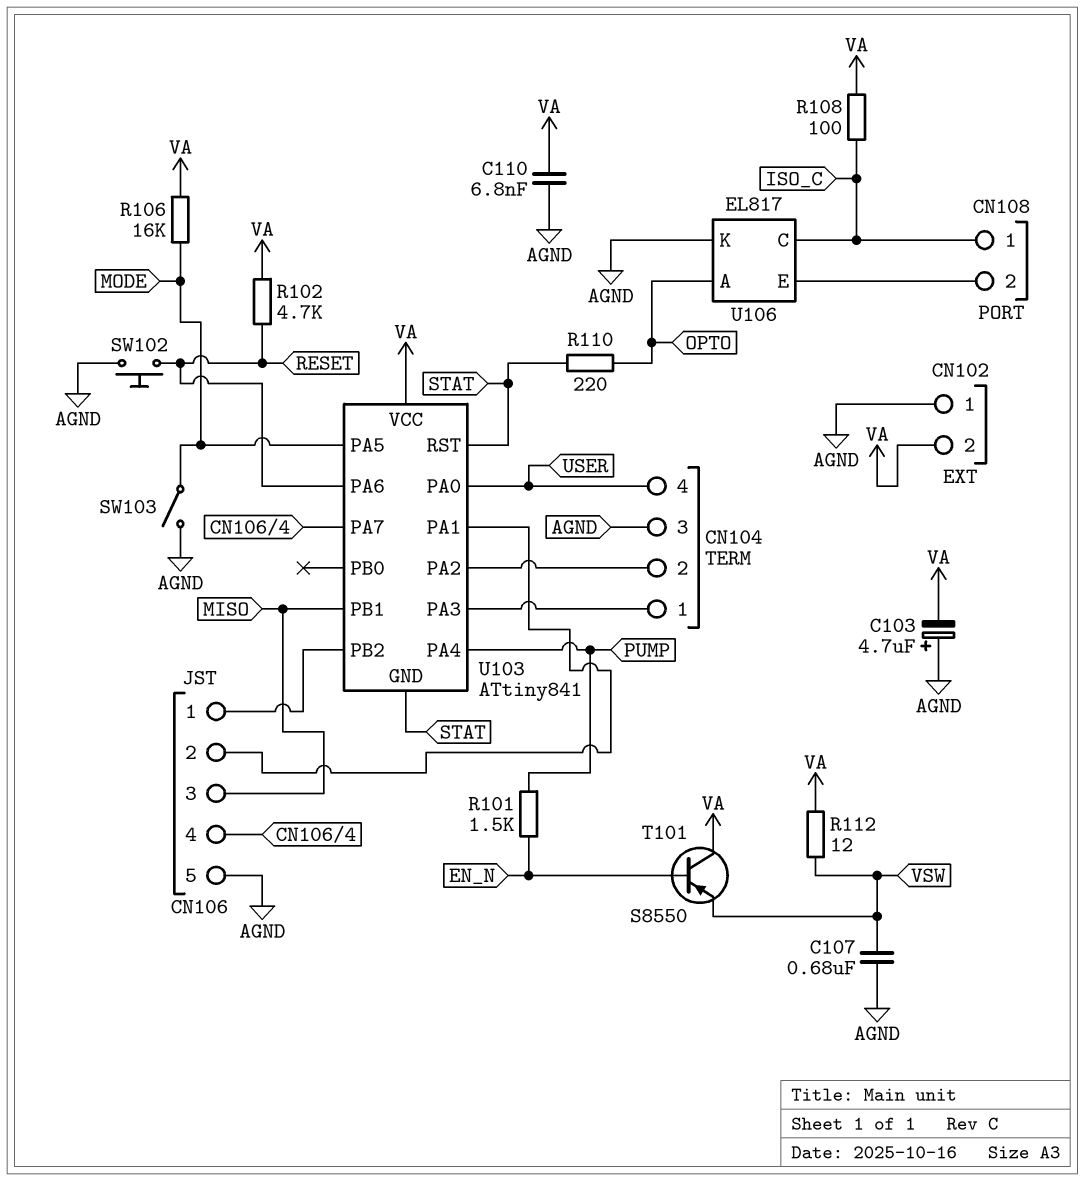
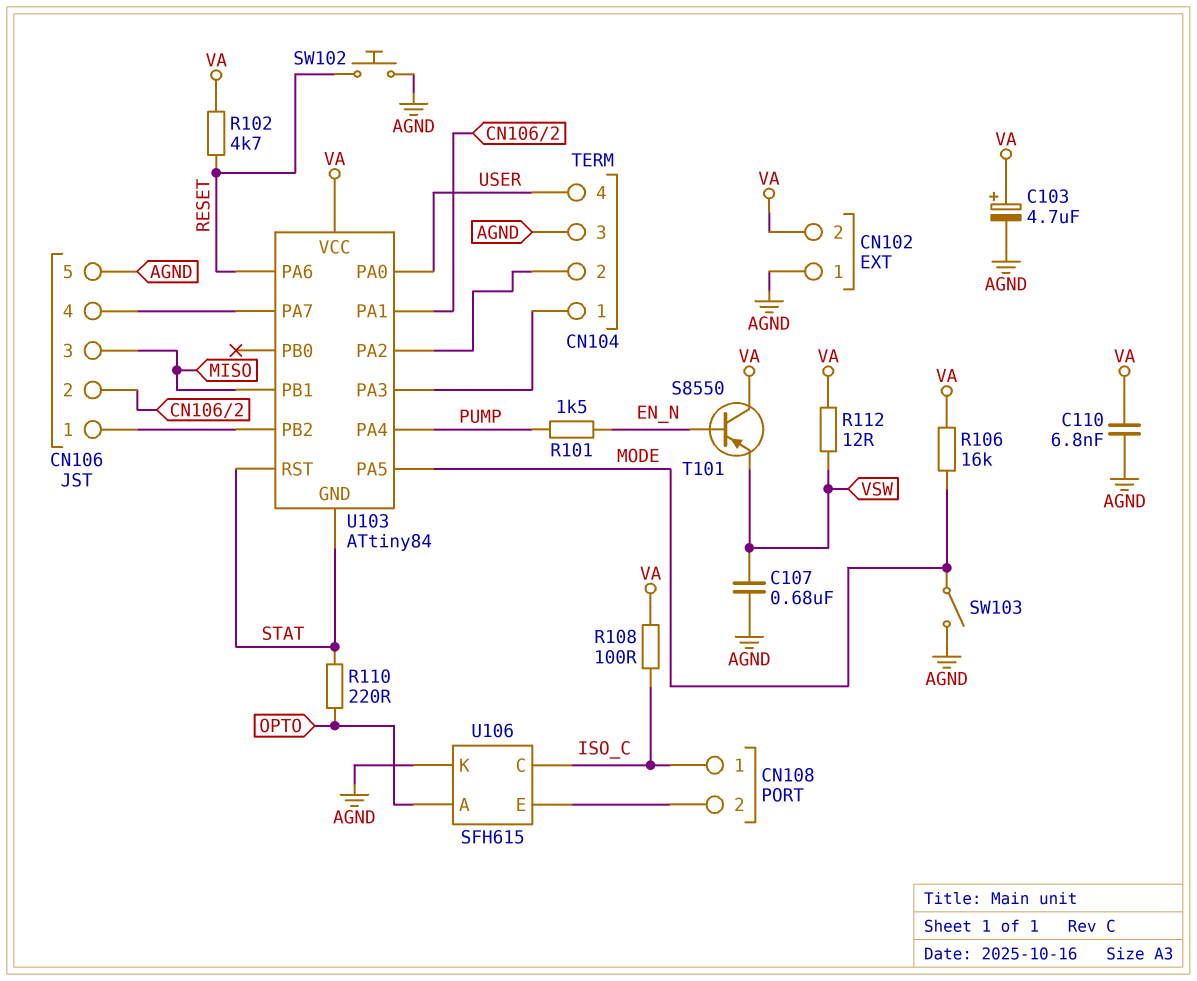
C103: 4.7uF (plus AGND, minus VA) -> 4.7uF (plus VA, minus AGND)
U103: ATtiny841 -> ATtiny84
U106: EL817 -> SFH615

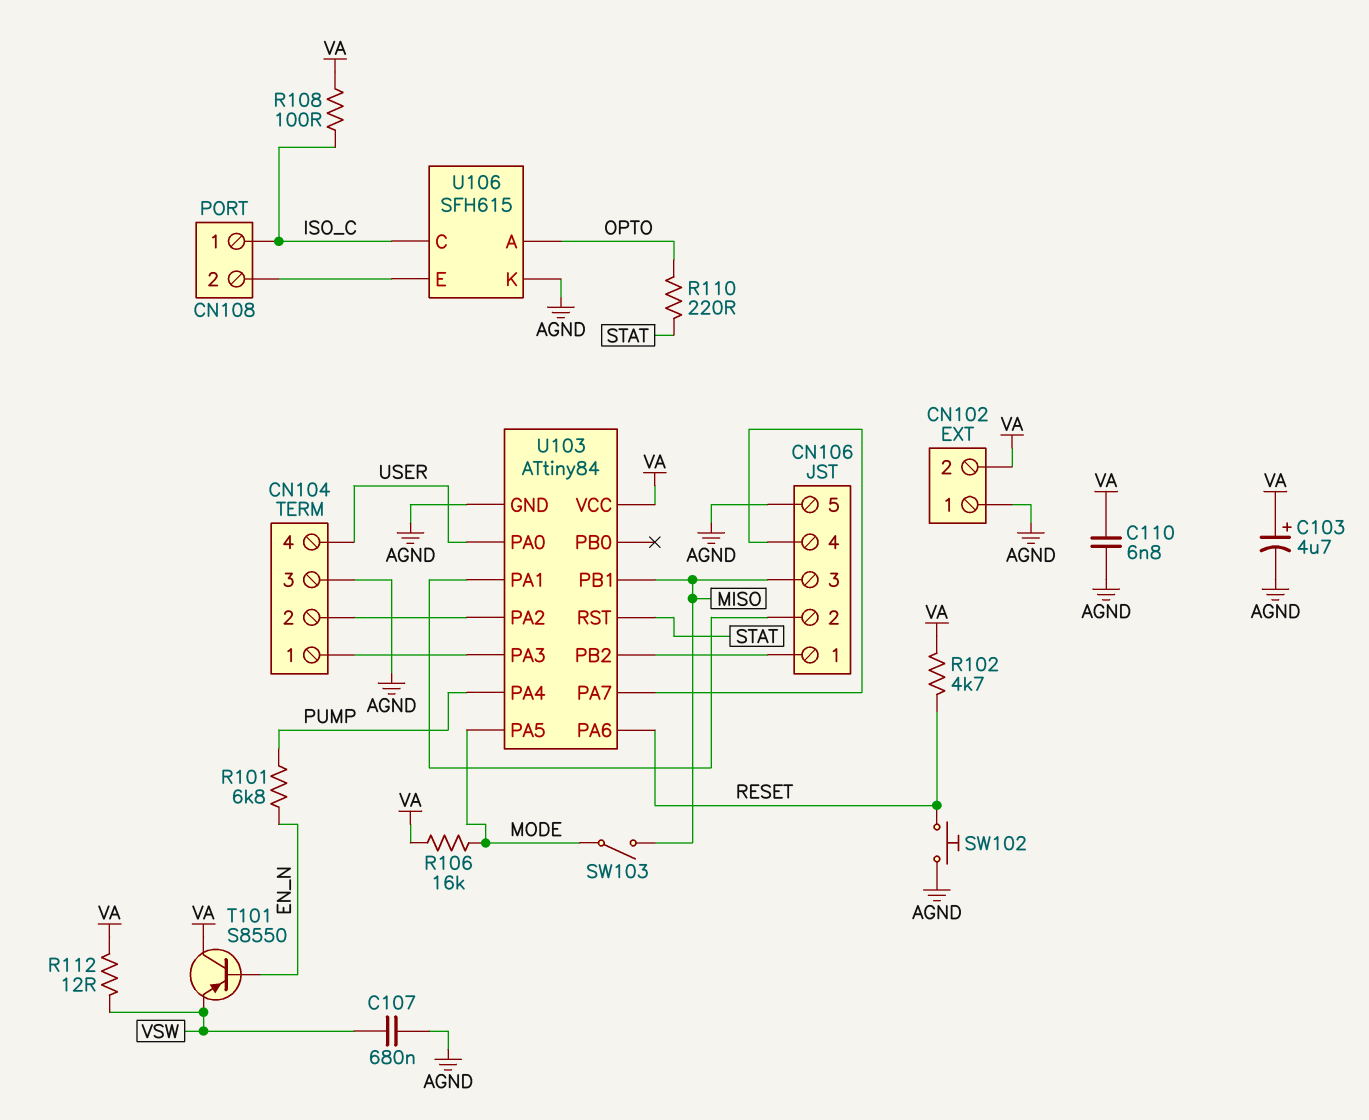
R101: 1.5k (EN_N, PUMP) -> 6.8k (EN_N, PUMP)
SW103: switch (AGND, MODE) -> switch (MISO, MODE)
U103 pin GND: STAT -> AGND

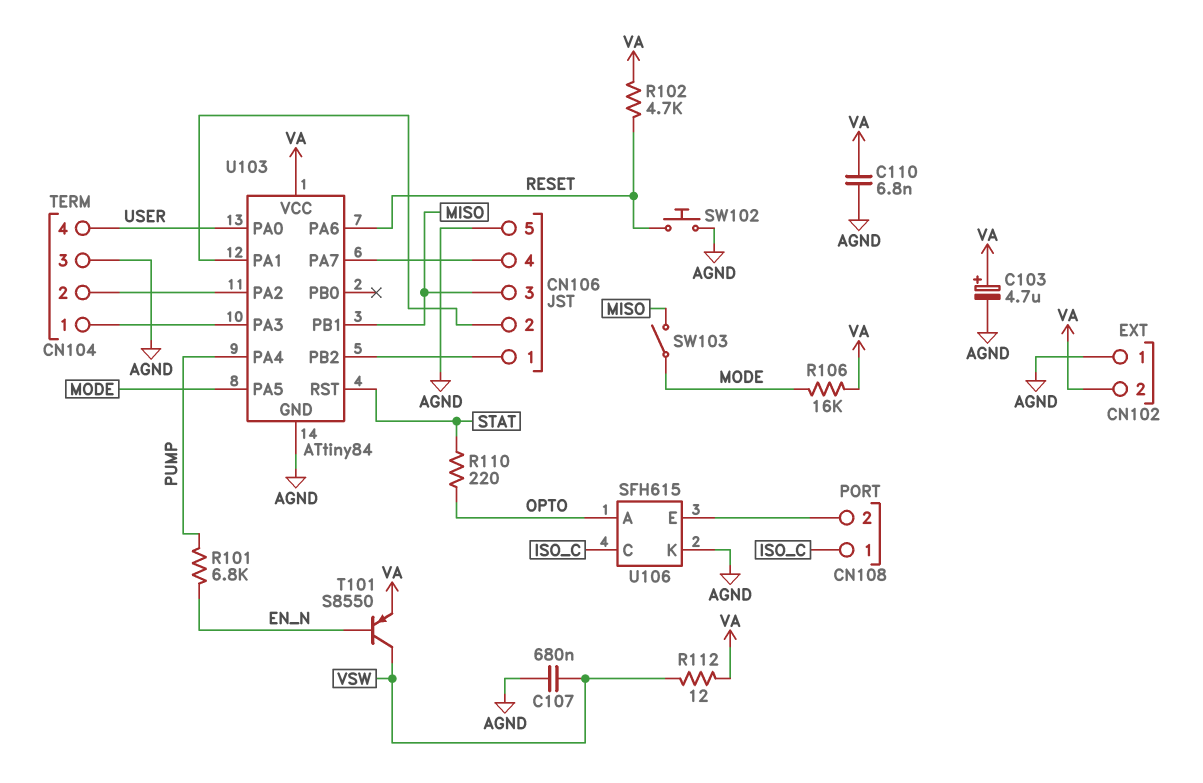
R108: 100 (ISO_C, VA) -> none
T101: PNP S8550 (B EN_N, C VA, E VSW) -> PNP S8550 (B EN_N, C VSW, E VA)

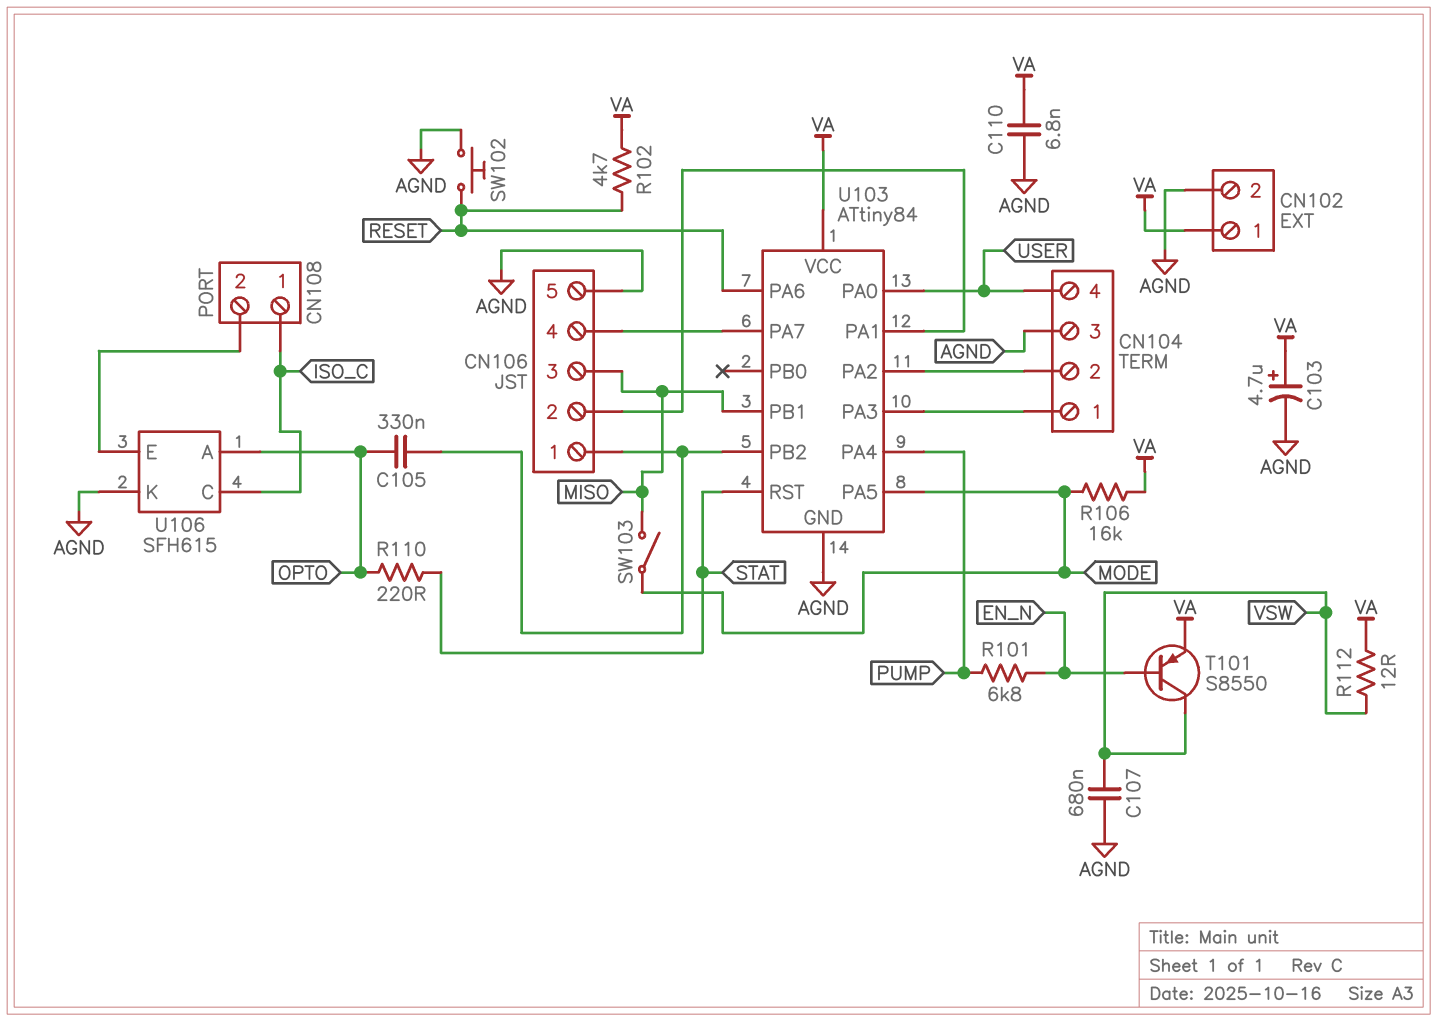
C105: none -> 330nF (CN106/1, OPTO)
CN102 pin 1: AGND -> VA
CN102 pin 2: VA -> AGND

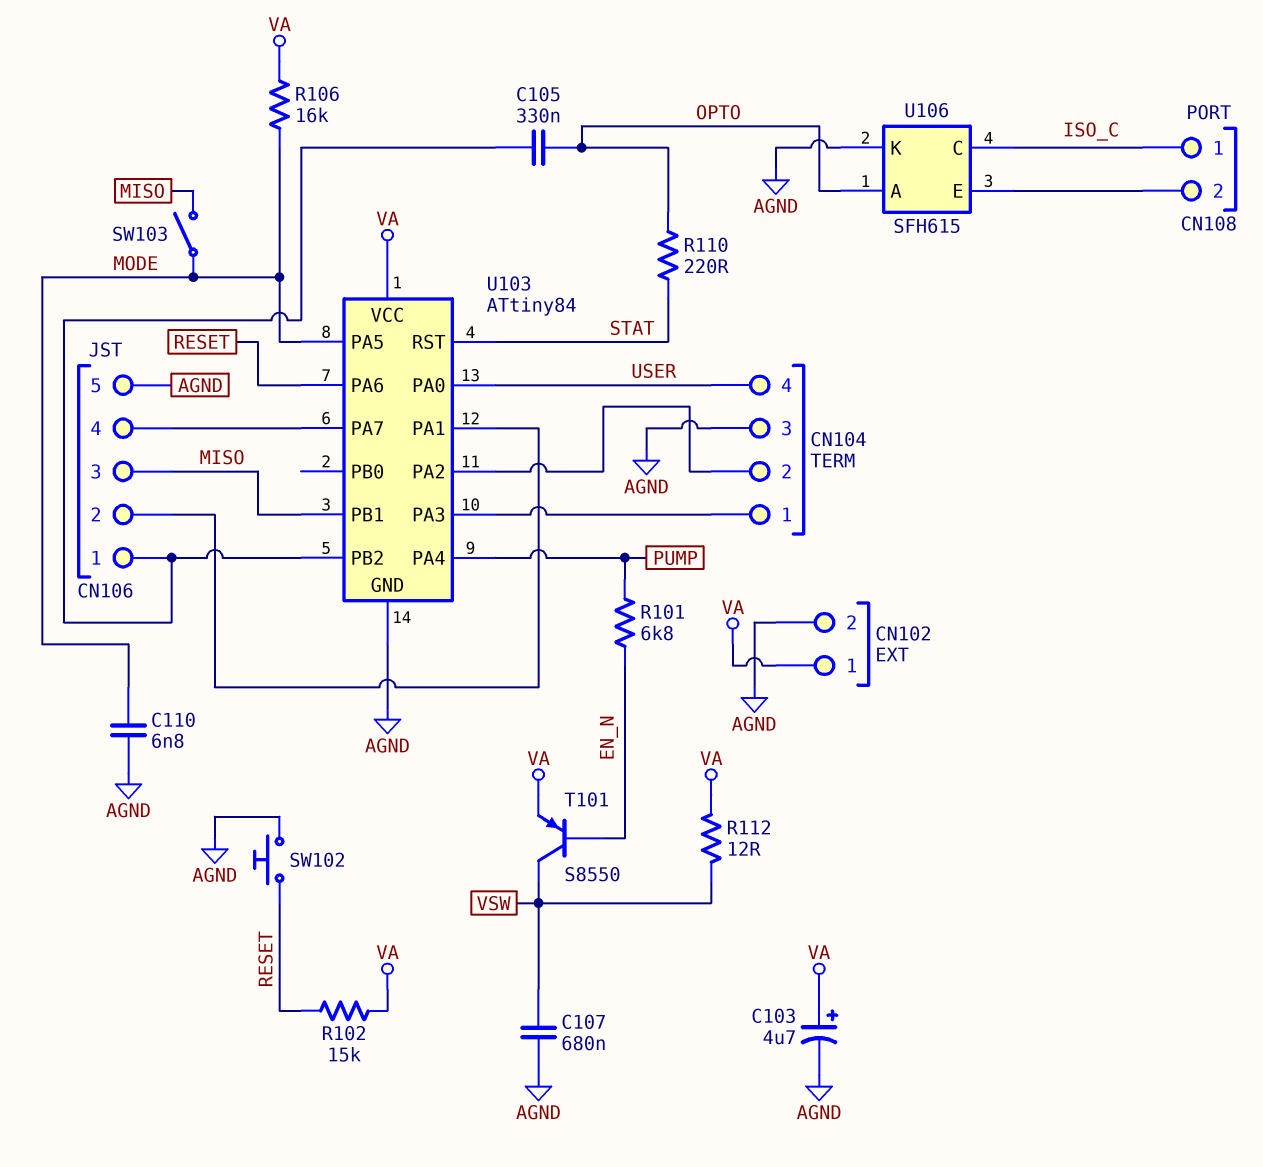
C110: 6.8nF (AGND, VA) -> 6.8nF (AGND, MODE)
R102: 4.7k (RESET, VA) -> 15k (RESET, VA)

